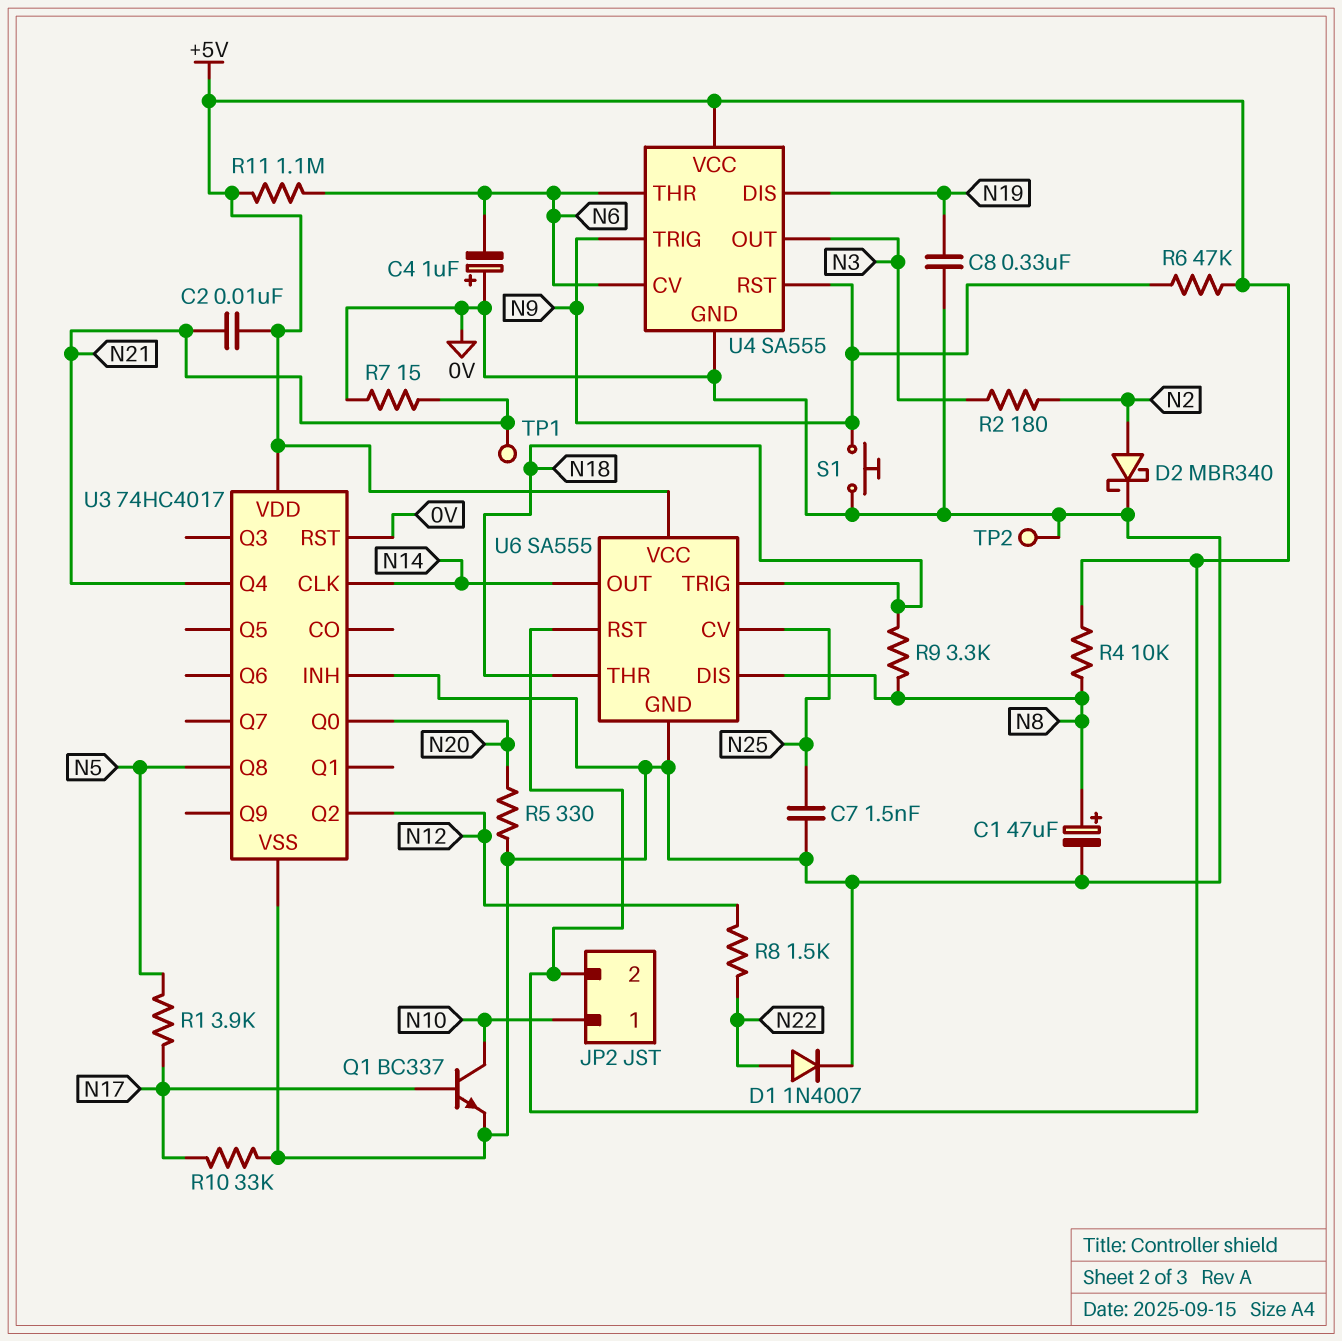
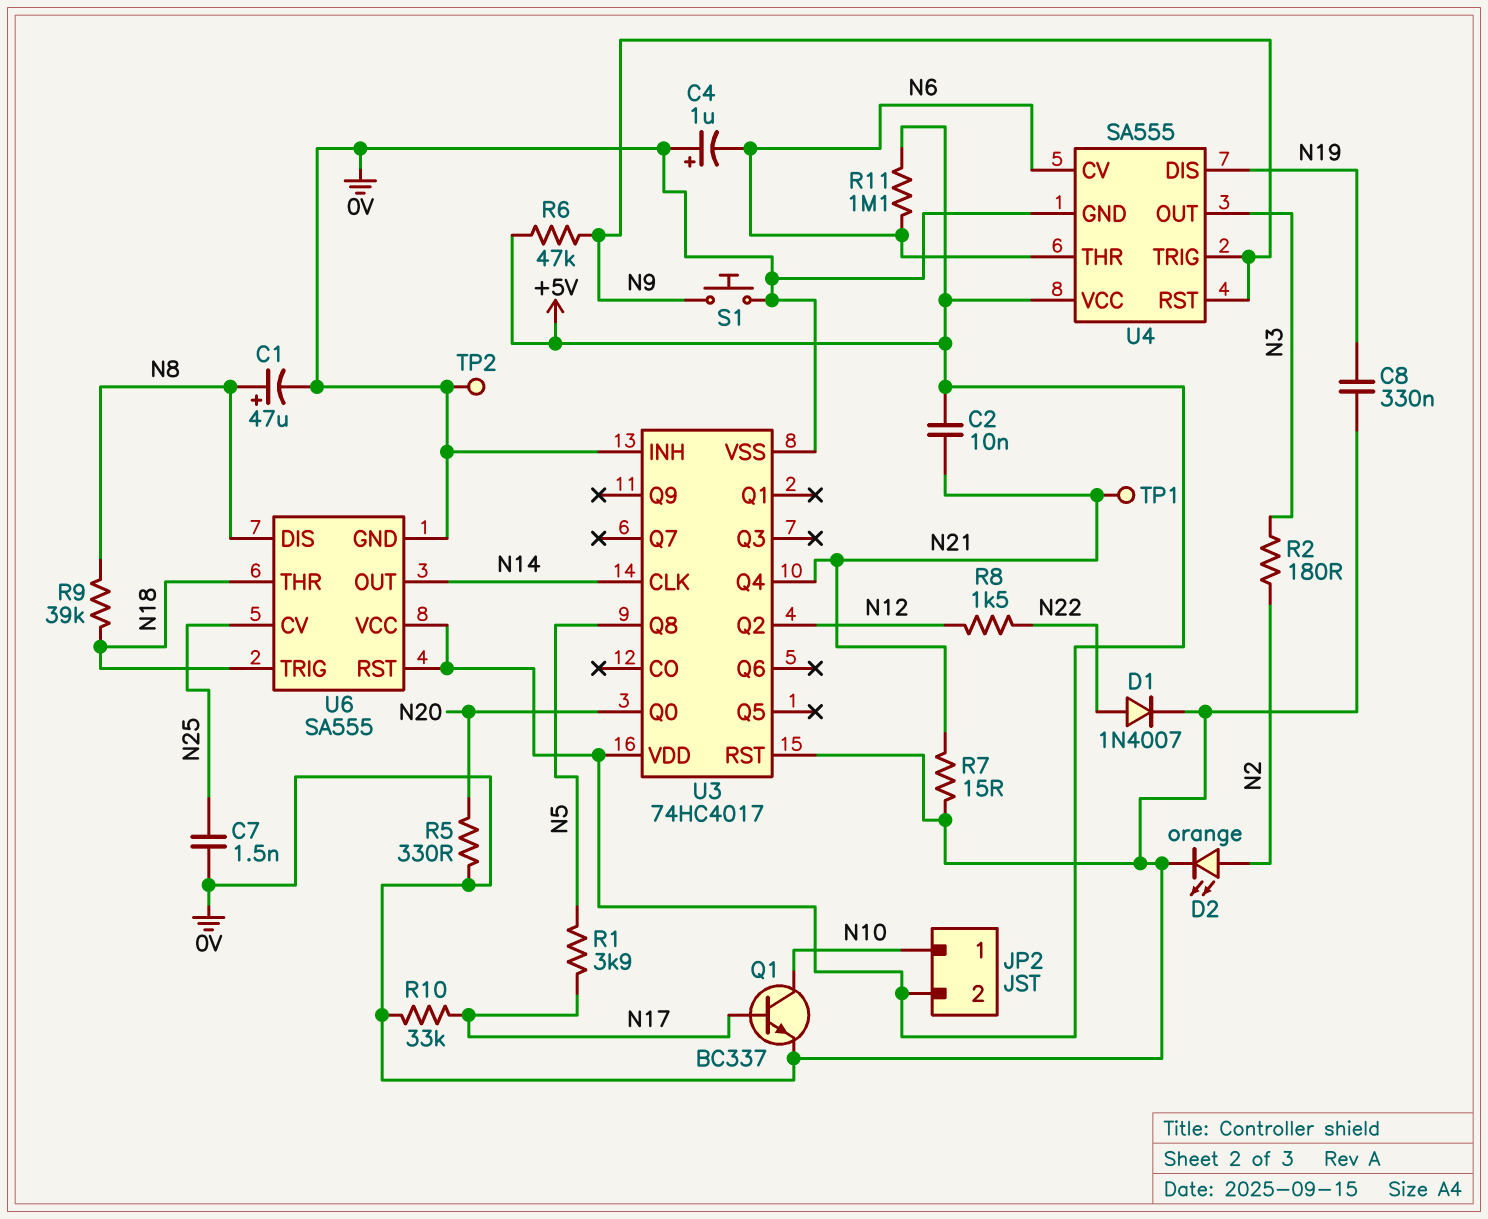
D2: schottky MBR340 (A N2, K 0V) -> LED orange (A N2, K 0V)
R4: 10k (+5V, N8) -> none
R9: 3.3k (N8, N18) -> 39k (N8, N18)

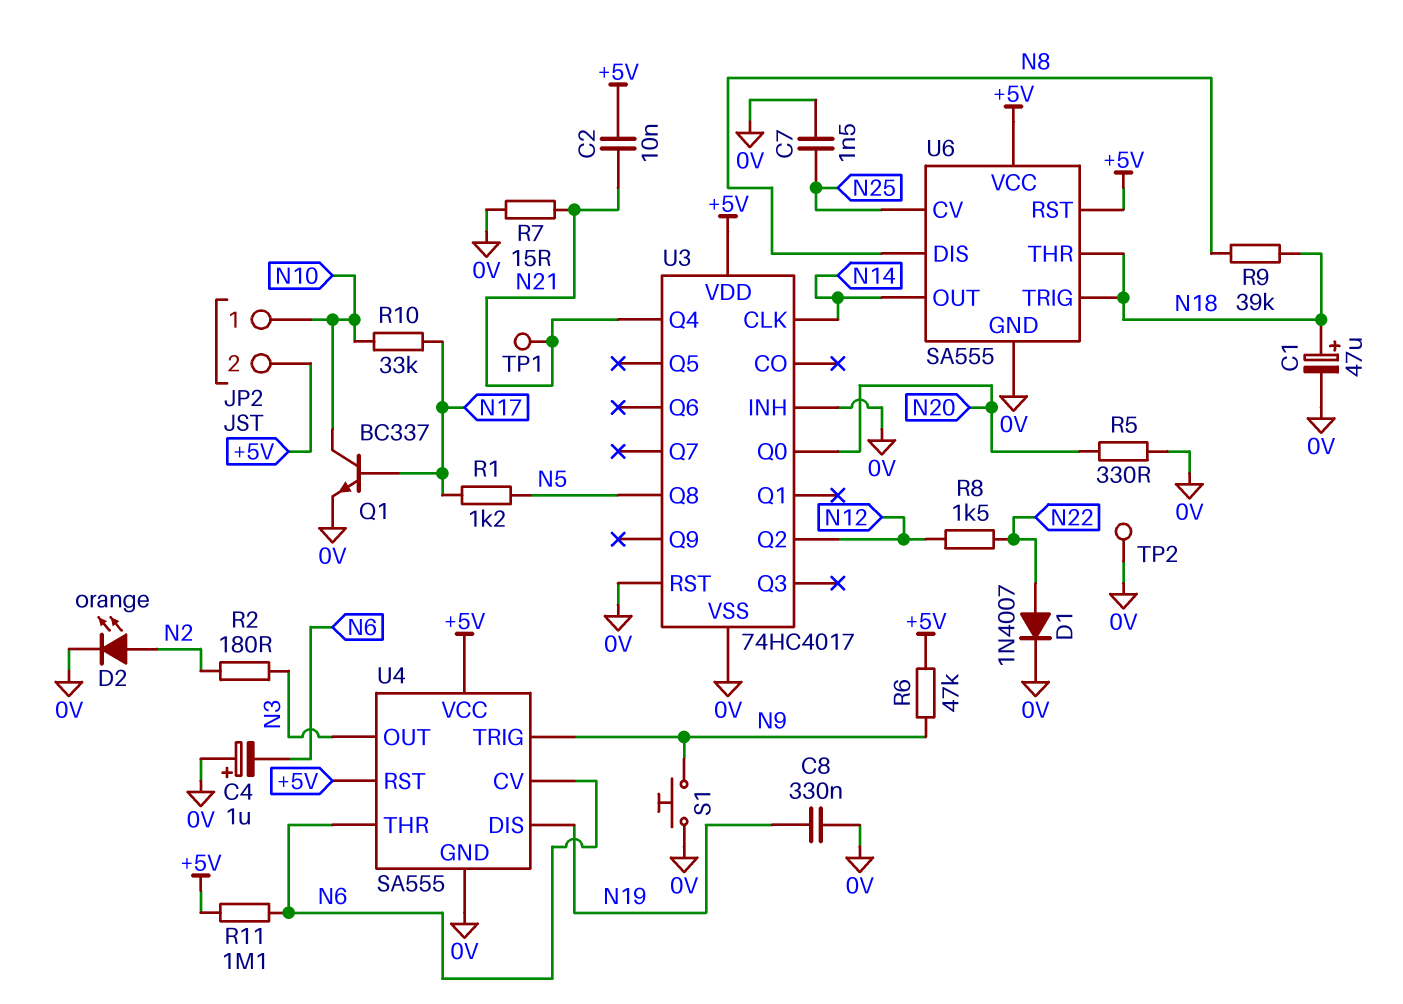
C1: 47uF (plus N8, minus 0V) -> 47uF (plus N18, minus 0V)
R1: 3.9k (N5, N17) -> 1.2k (N5, N17)
R10: 33k (0V, N17) -> 33k (N10, N17)
U4 pin RST: N9 -> +5V

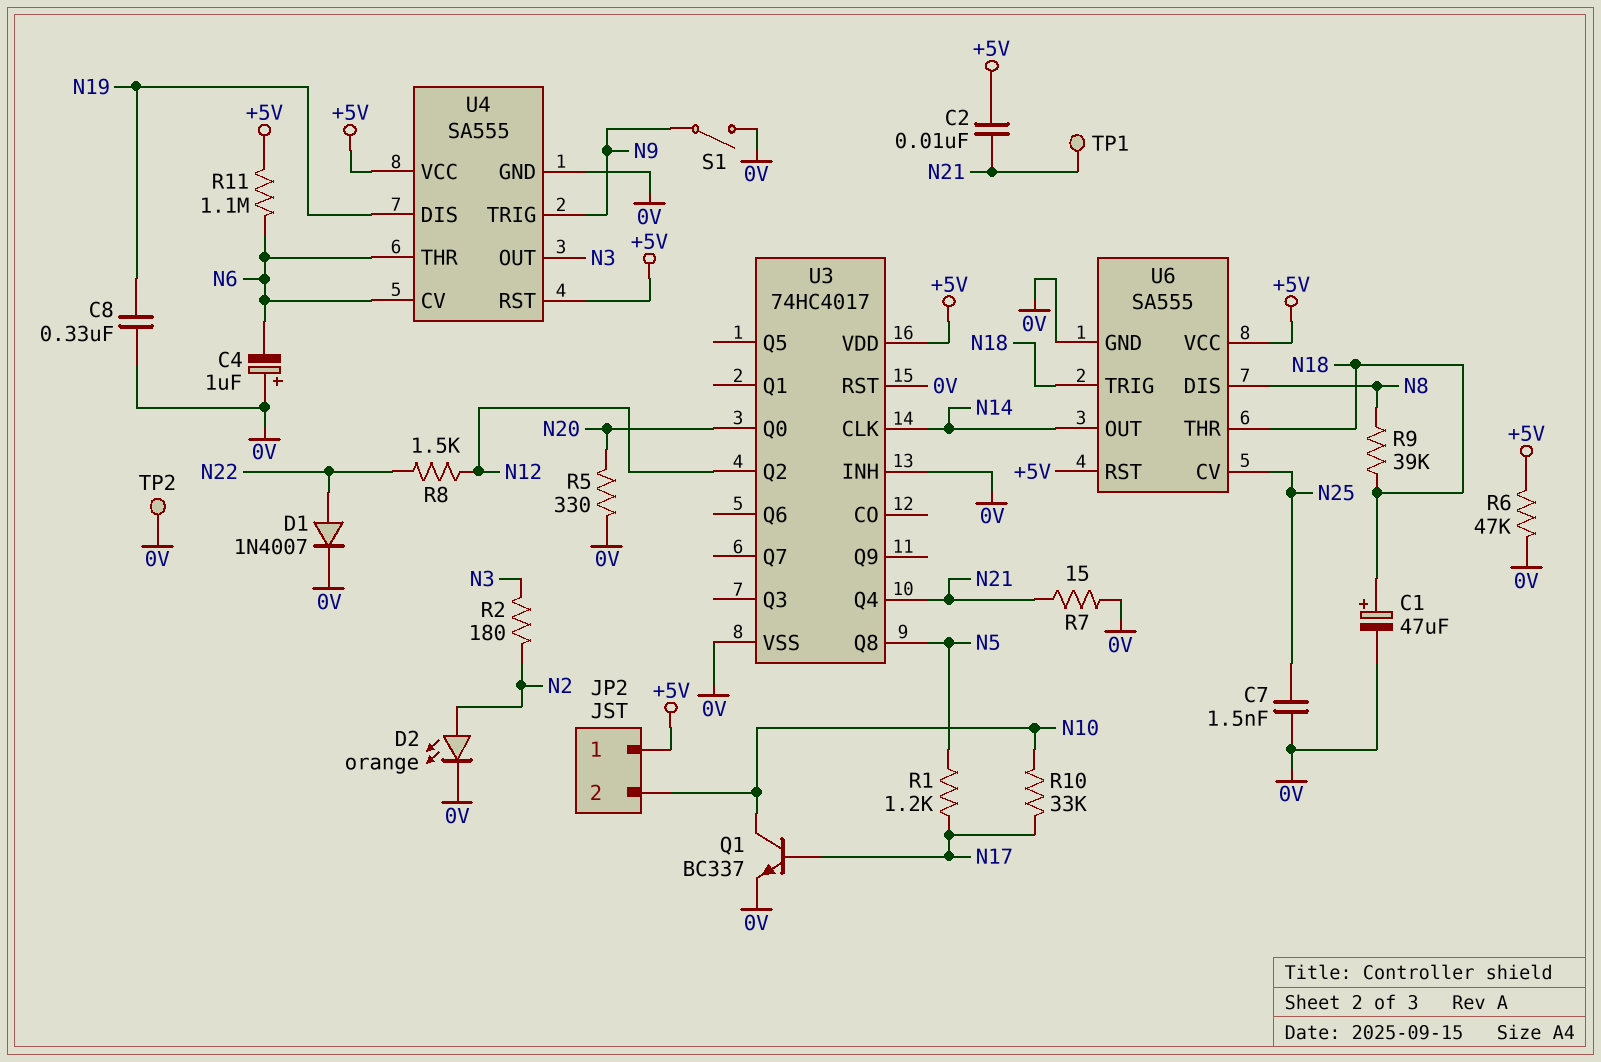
JP2 pin 1: N10 -> +5V
JP2 pin 2: +5V -> N10
R6: 47k (+5V, N9) -> 47k (+5V, 0V)
S1: button (0V, N9) -> switch (0V, N9)

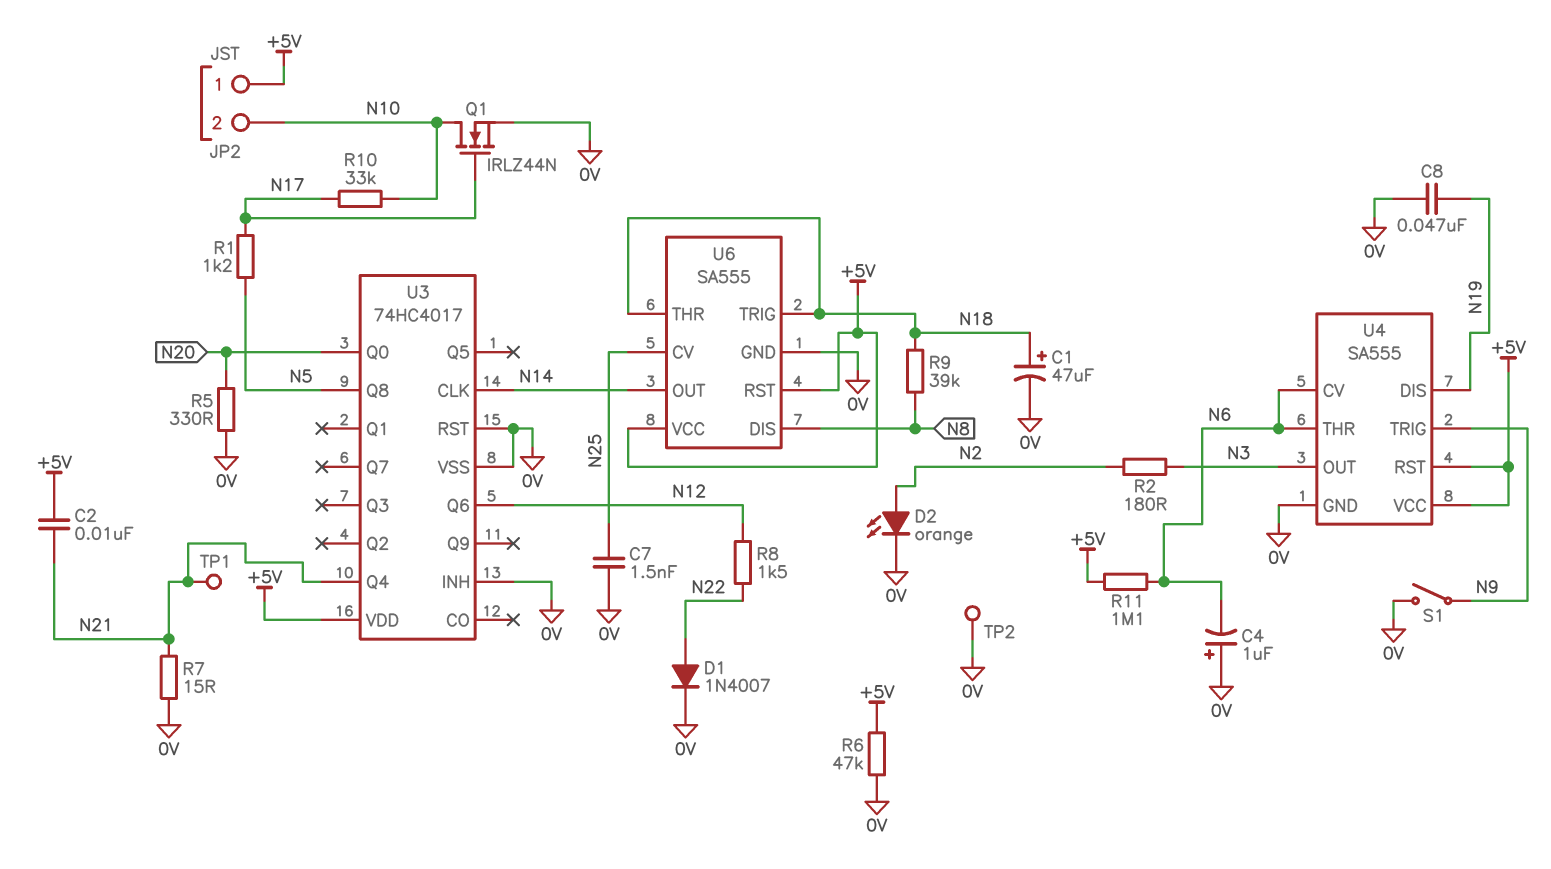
C8: 330nF (0V, N19) -> 47nF (0V, N19)
Q1: NPN BC337 (B N17, C N10, E 0V) -> NMOS IRLZ44N (G N17, D N10, S 0V)
U3 pin Q2: N12 -> none
U3 pin Q6: none -> N12

